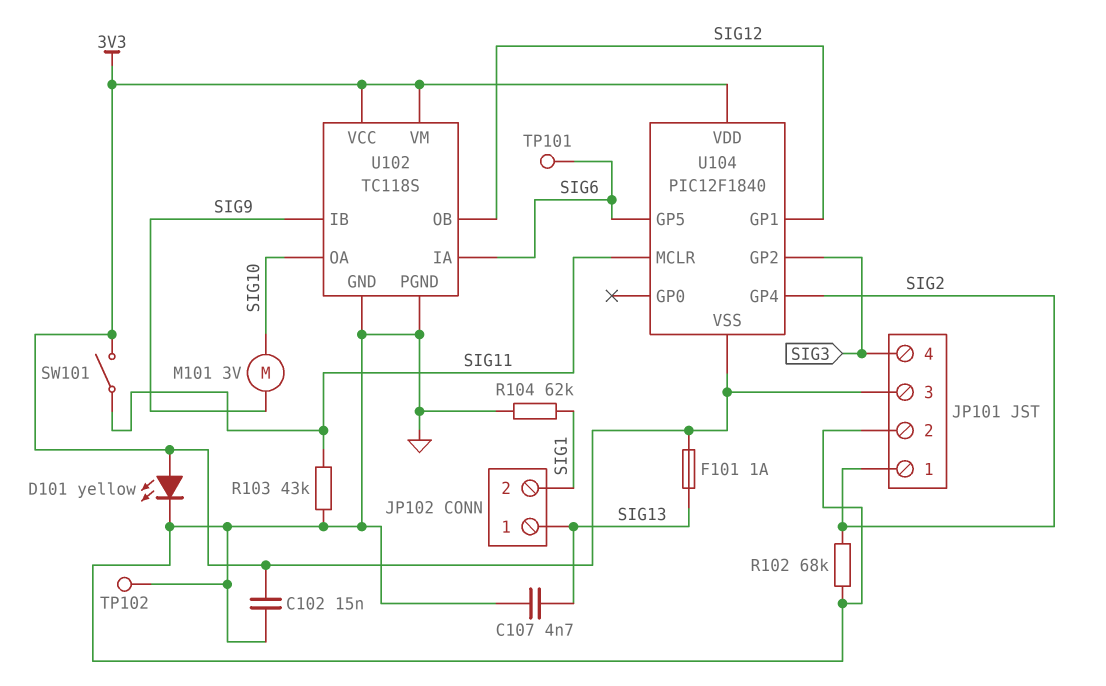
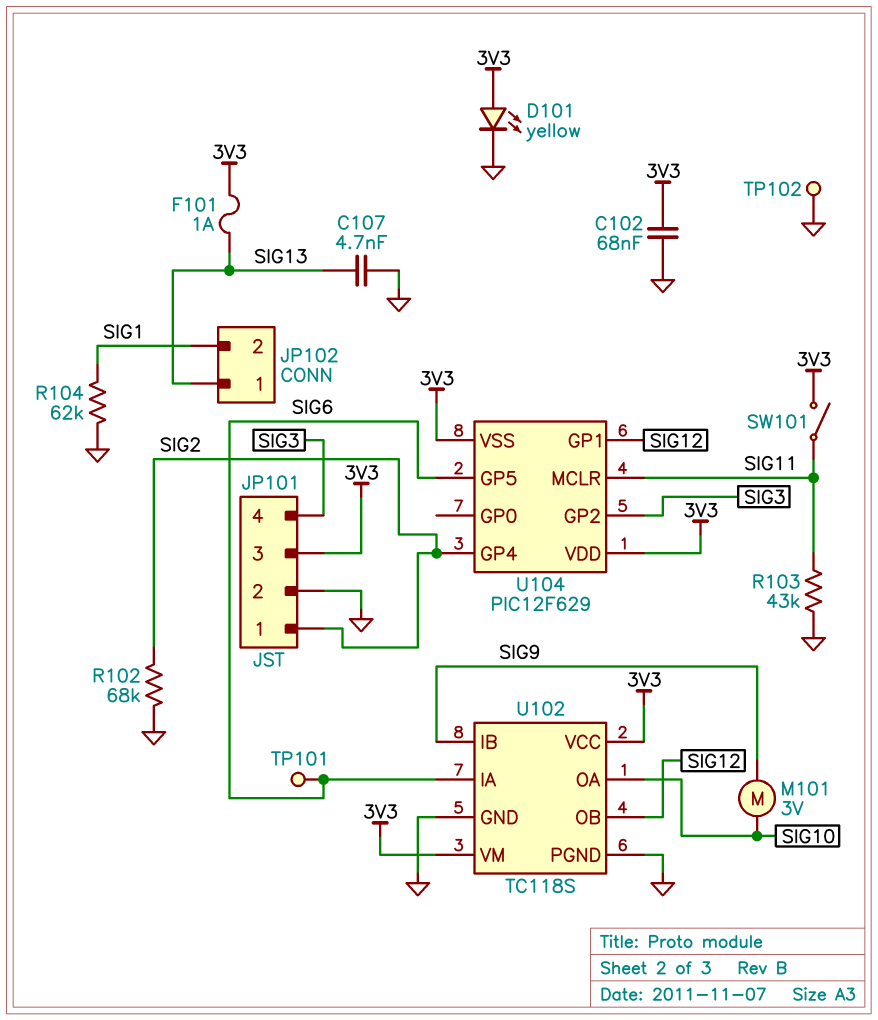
C102: 15nF (3V3, GND) -> 68nF (3V3, GND)
U104: PIC12F1840 -> PIC12F629

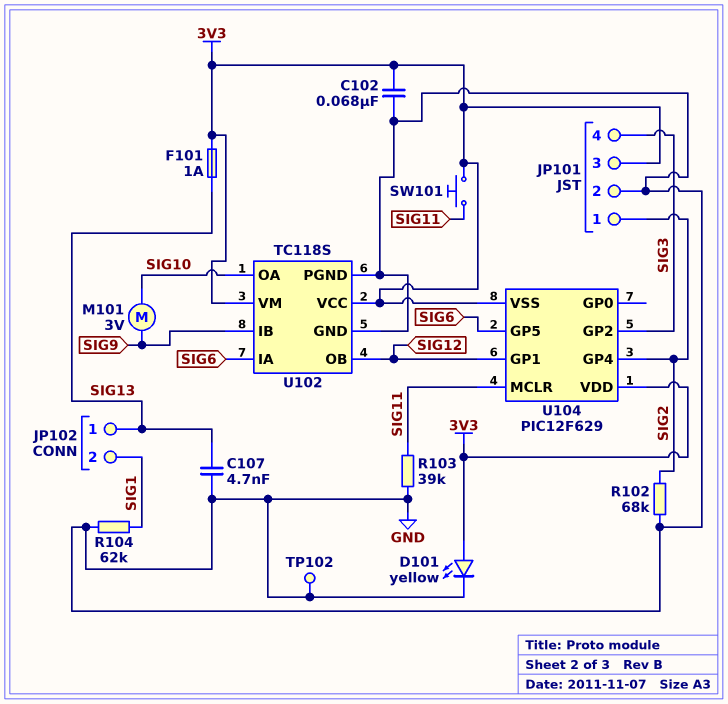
R103: 43k (GND, SIG11) -> 39k (GND, SIG11)
SW101: switch (3V3, SIG11) -> button (3V3, SIG11)
TP101: test point (SIG6) -> none

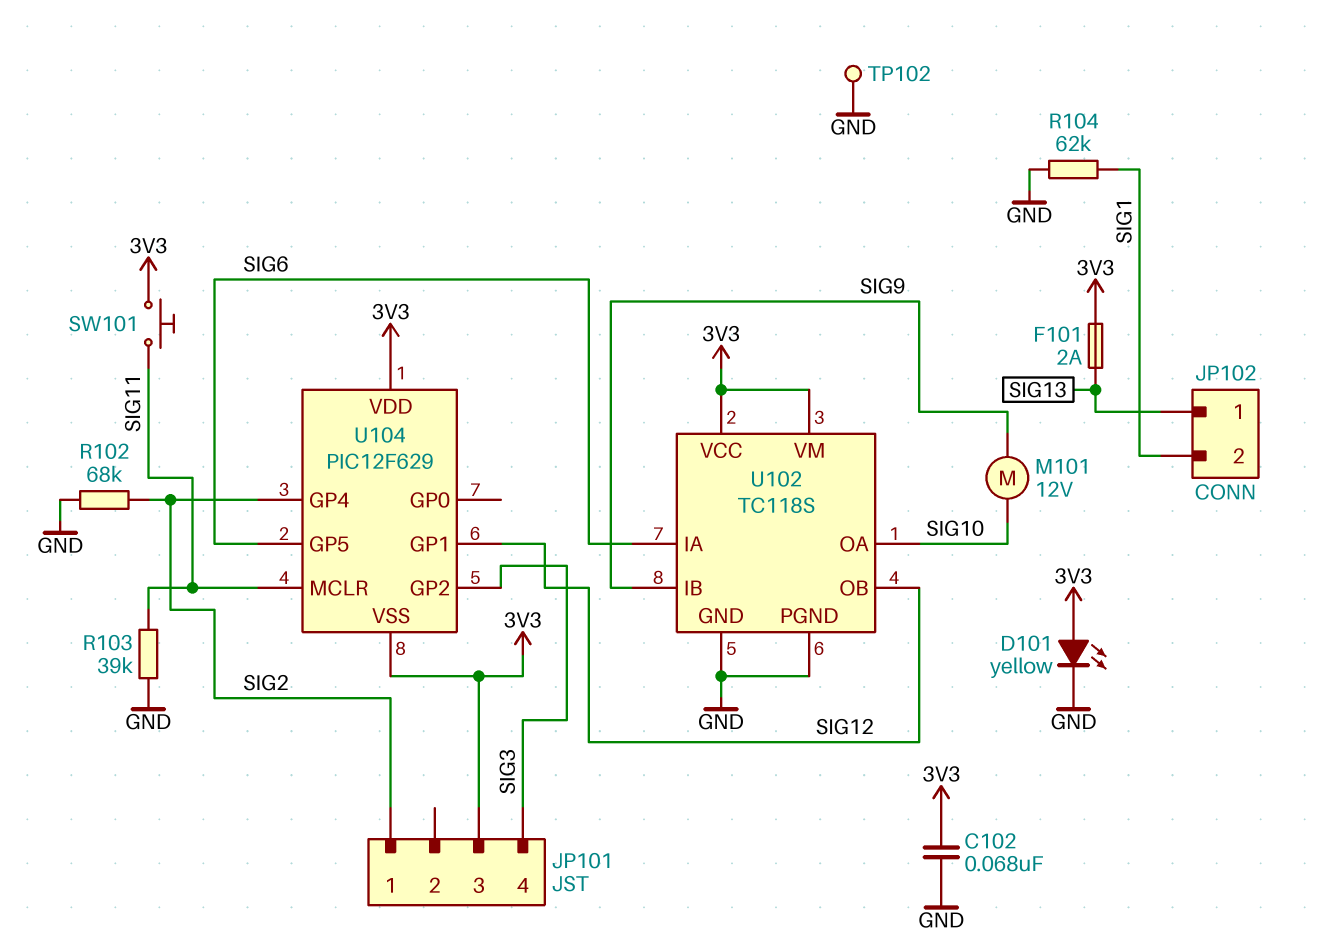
C107: 4.7nF (GND, SIG13) -> none
F101: 1A (3V3, SIG13) -> 2A (3V3, SIG13)
JP101 pin 2: GND -> none
M101: motor 3V (SIG9, SIG10) -> motor 12V (SIG9, SIG10)

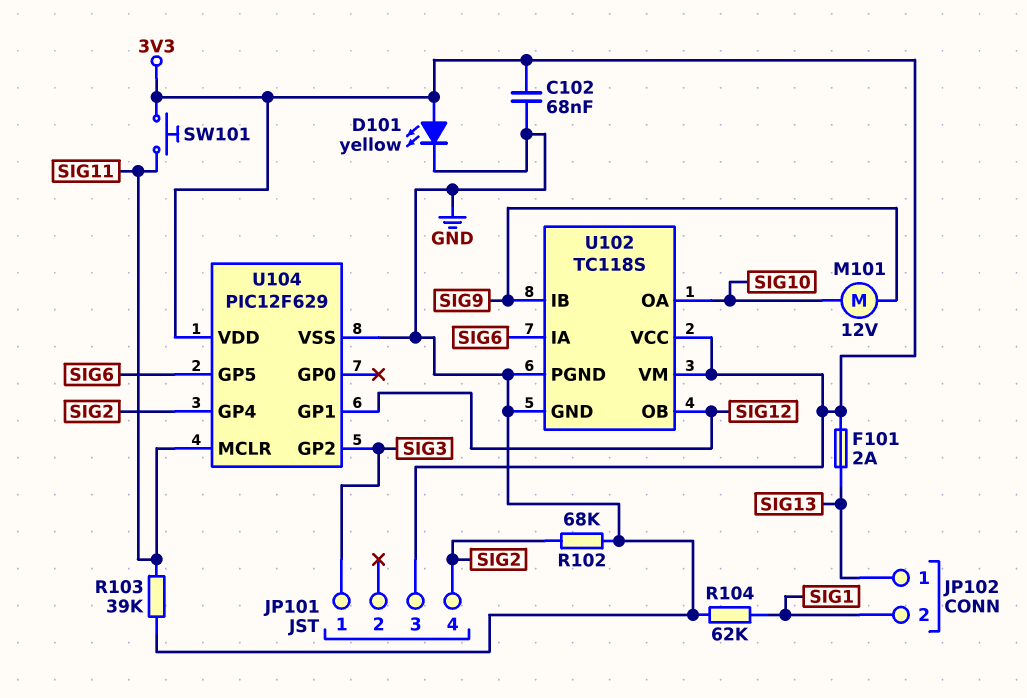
JP101 pin 1: SIG2 -> SIG3
JP101 pin 4: SIG3 -> SIG2
TP102: test point (GND) -> none
U104 pin VSS: 3V3 -> GND

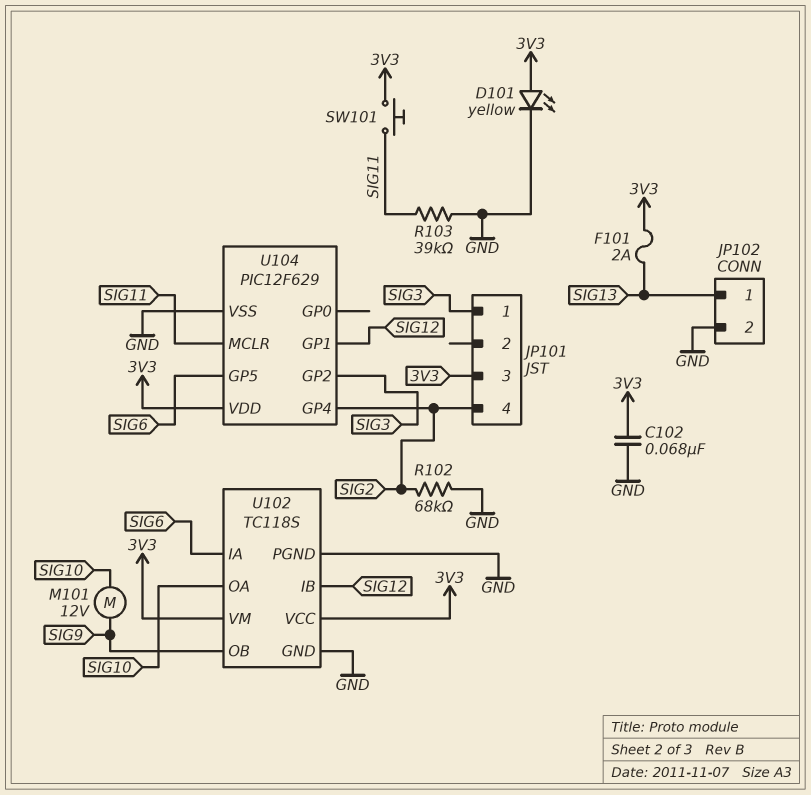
JP102 pin 2: SIG1 -> GND
R104: 62k (GND, SIG1) -> none
U102 pin IB: SIG9 -> SIG12
U102 pin OB: SIG12 -> SIG9

